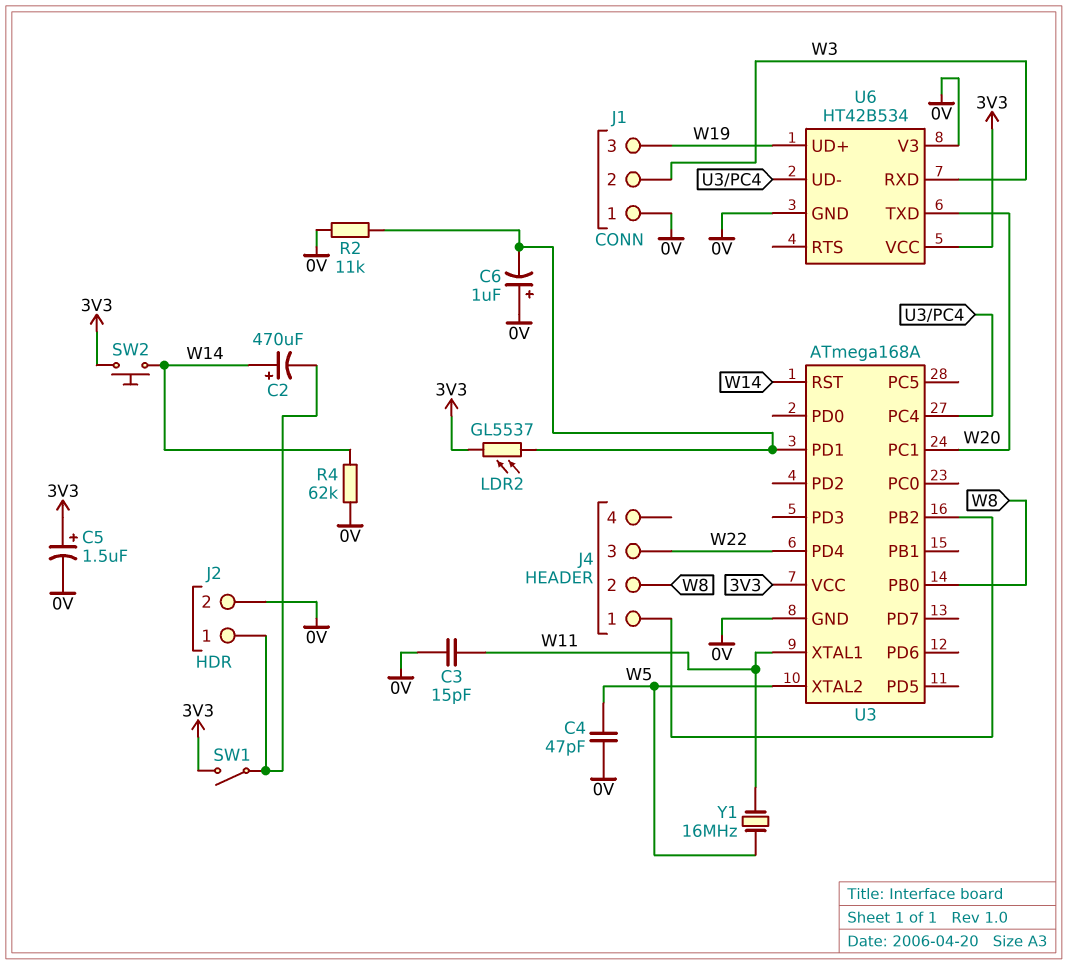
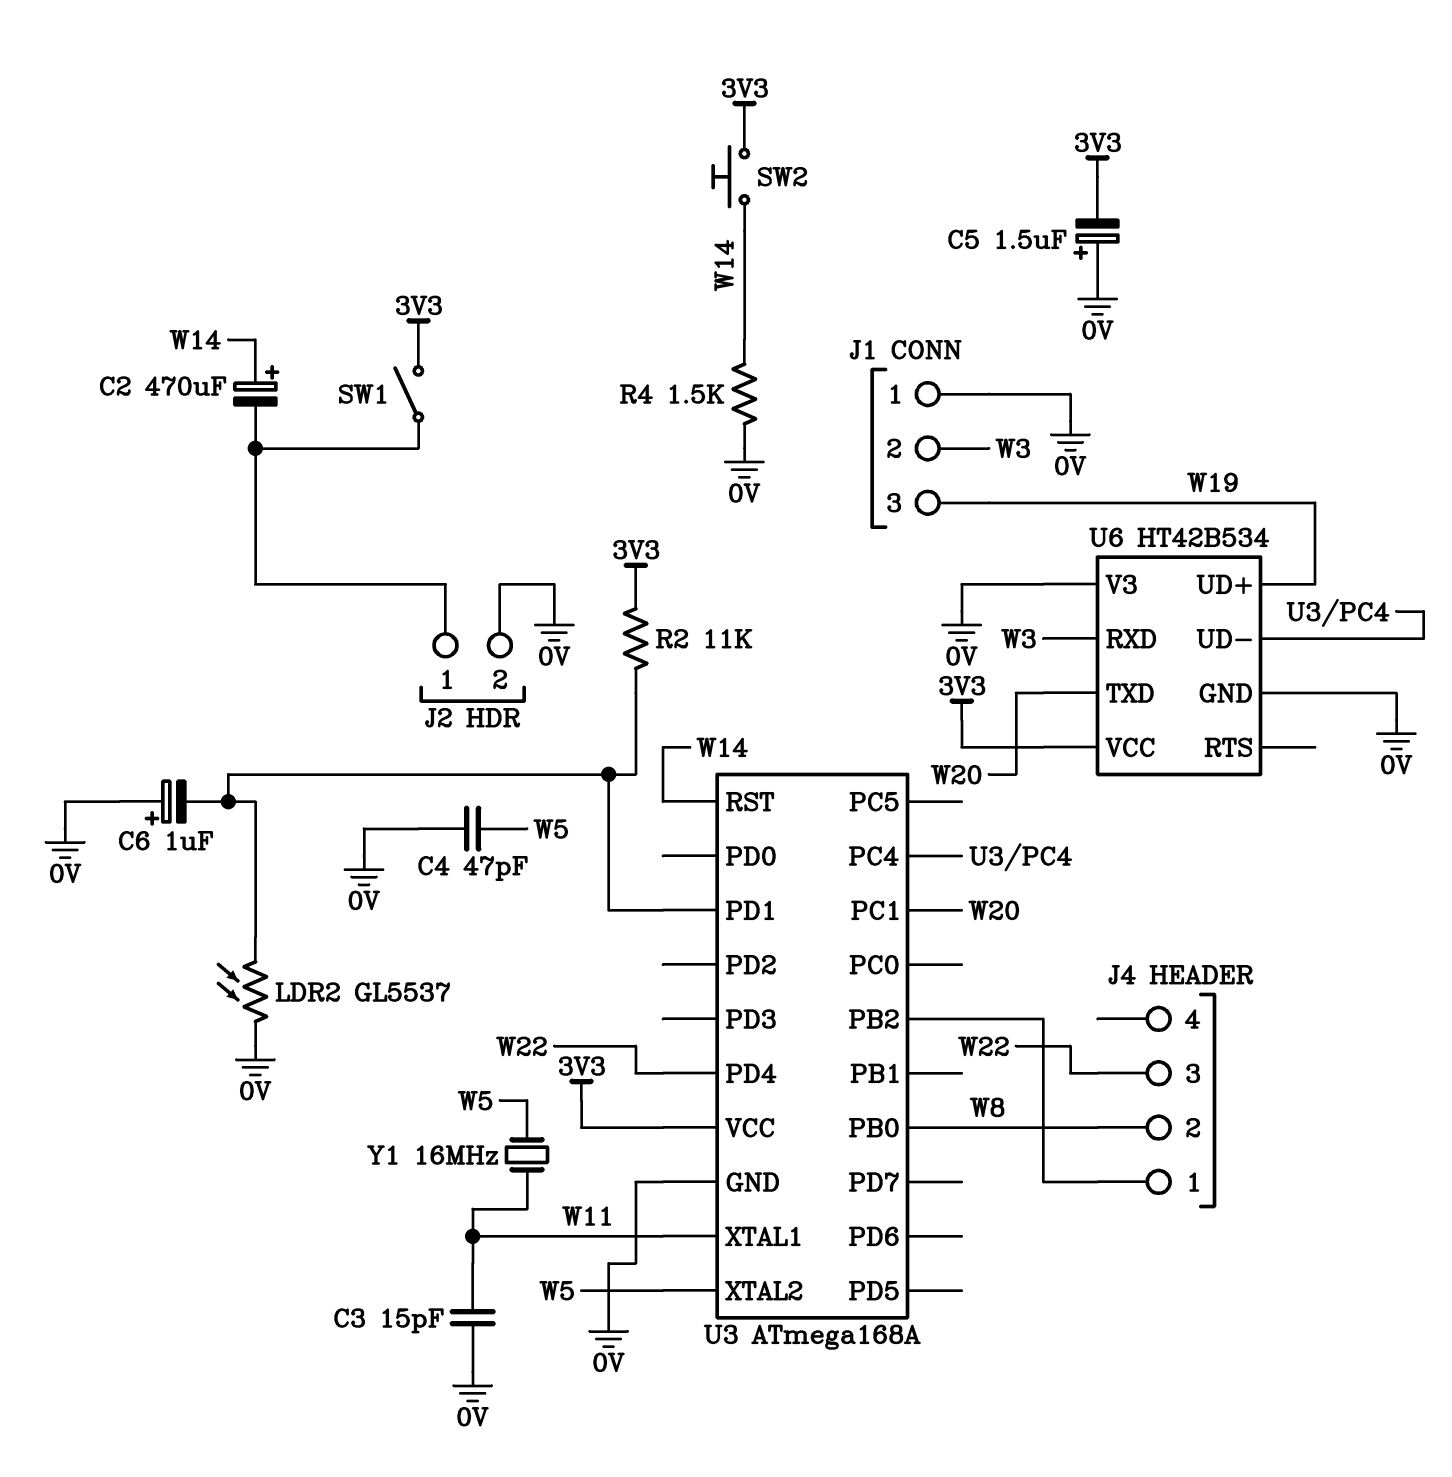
C5: 1.5uF (plus 3V3, minus 0V) -> 1.5uF (plus 0V, minus 3V3)
LDR2: GL5537 (3V3, U3/PD1) -> GL5537 (0V, U3/PD1)
R2: 11k (0V, U3/PD1) -> 11k (3V3, U3/PD1)
R4: 62k (0V, W14) -> 1.5k (0V, W14)

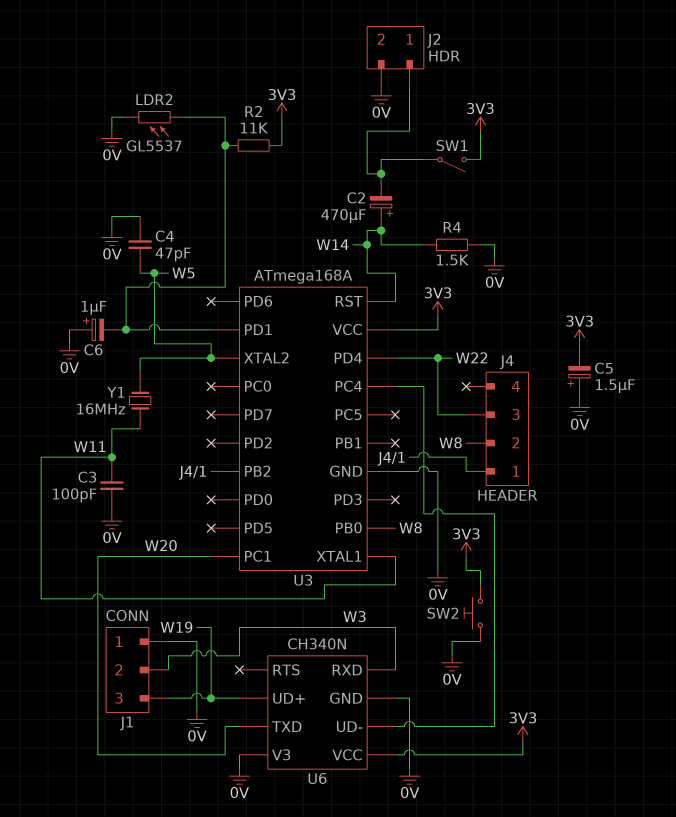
C3: 15pF (0V, W11) -> 100pF (0V, W11)
SW2: button (3V3, W14) -> button (0V, 3V3)
U6: HT42B534 -> CH340N

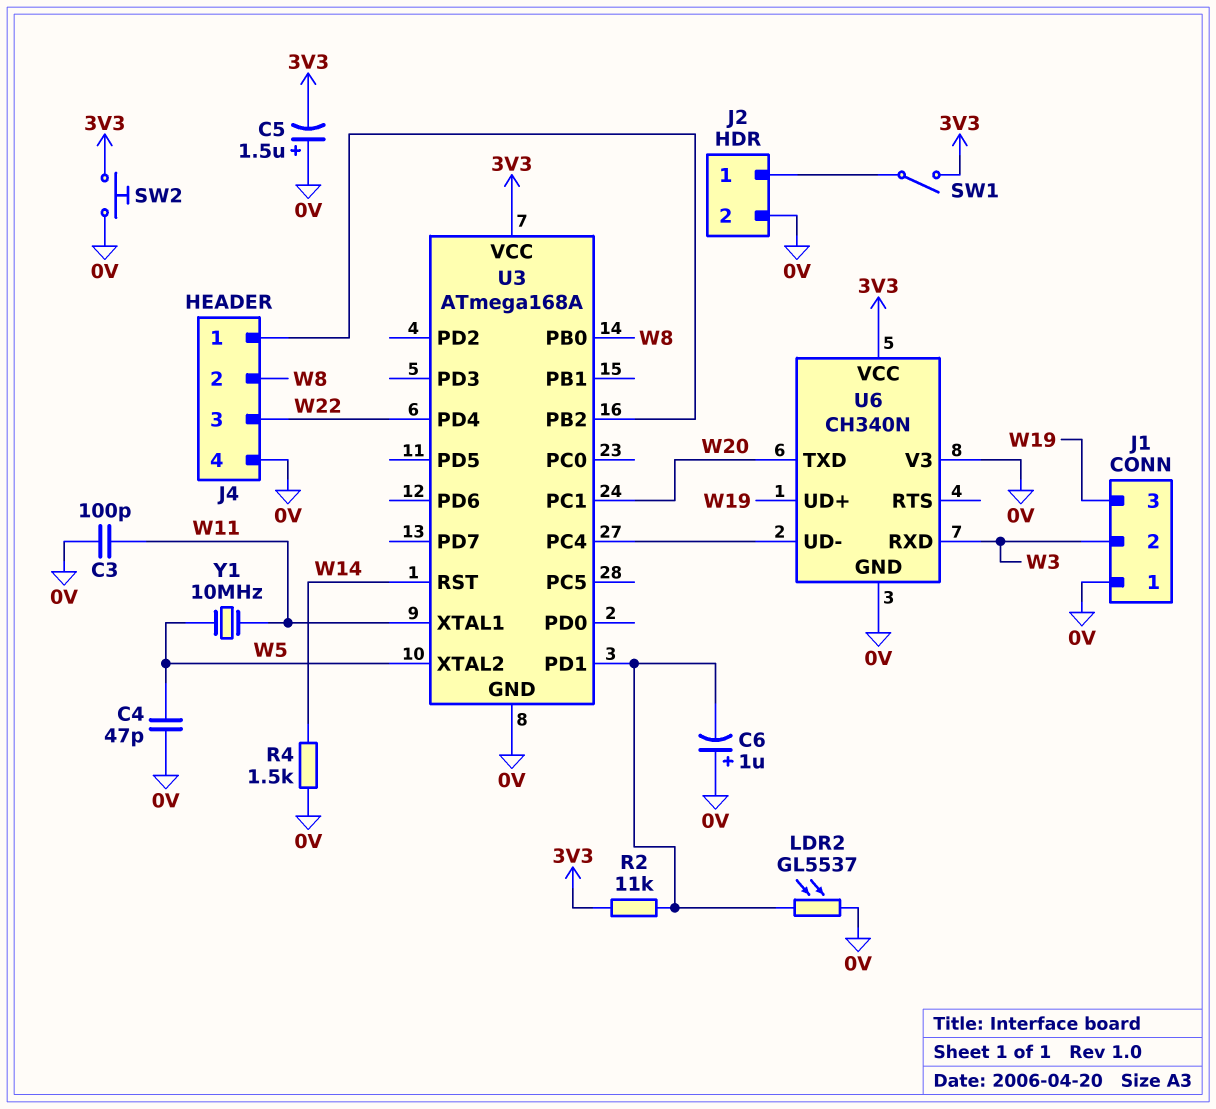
C2: 470uF (plus W14, minus J2/1) -> none
J4 pin 4: none -> 0V
Y1: 16MHz (W5, W11) -> 10MHz (W5, W11)

